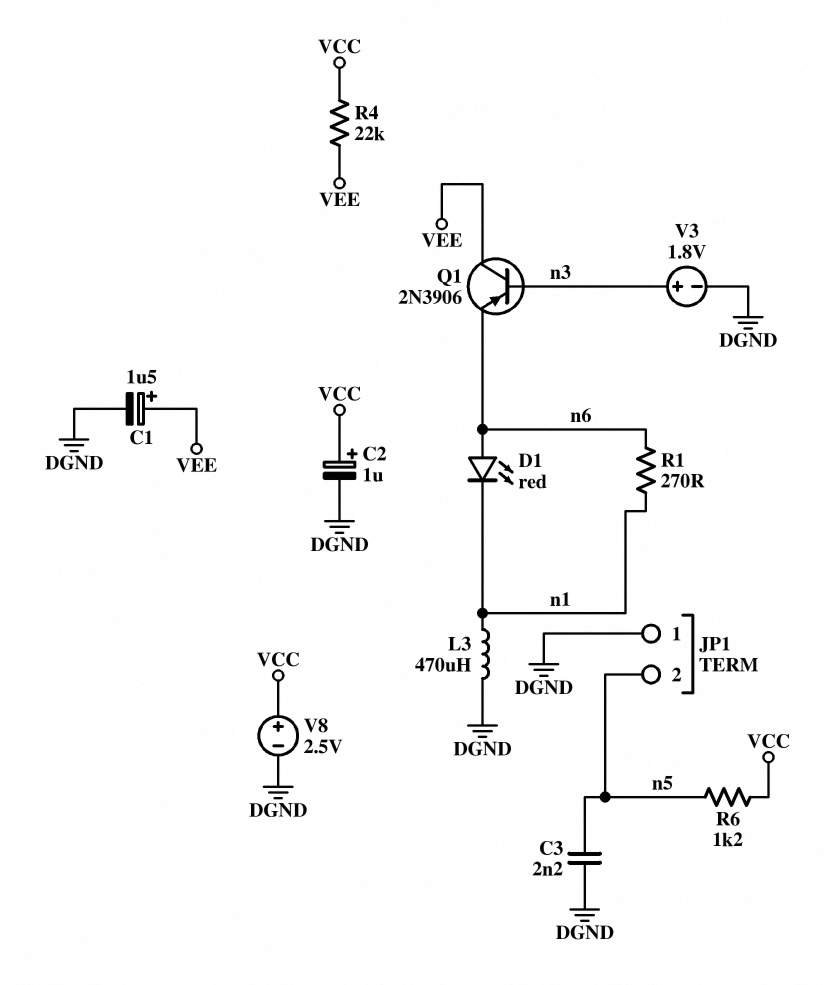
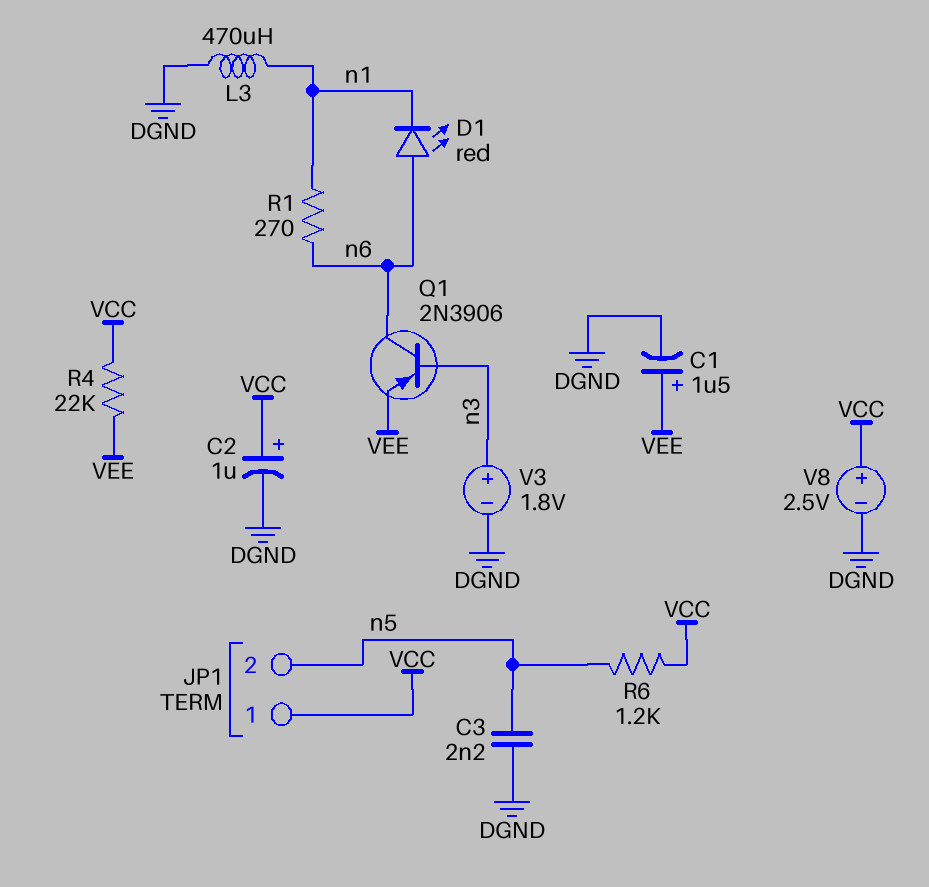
JP1 pin 1: DGND -> VCC
Q1: PNP 2N3906 (B n3, C VEE, E n6) -> PNP 2N3906 (B n3, C n6, E VEE)

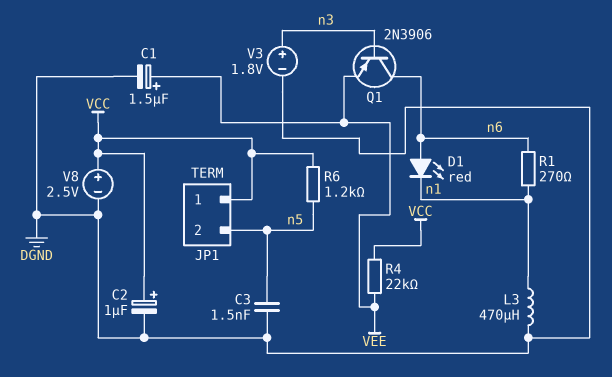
C3: 2.2nF (DGND, n5) -> 1.5nF (DGND, n5)

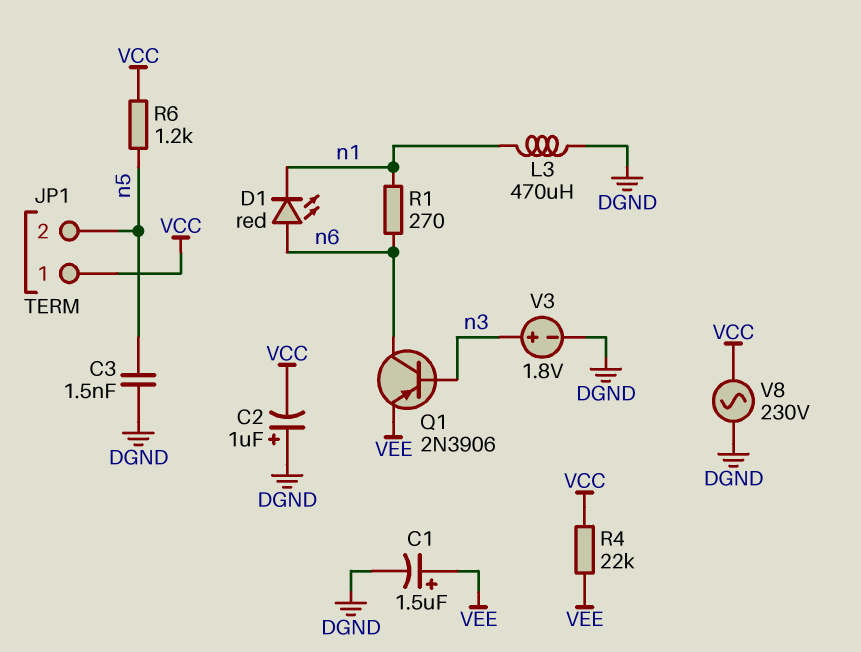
C2: 1uF (plus VCC, minus DGND) -> 1uF (plus DGND, minus VCC)
V8: 2.5V (plus VCC, minus DGND) -> AC 230V (DGND, VCC)

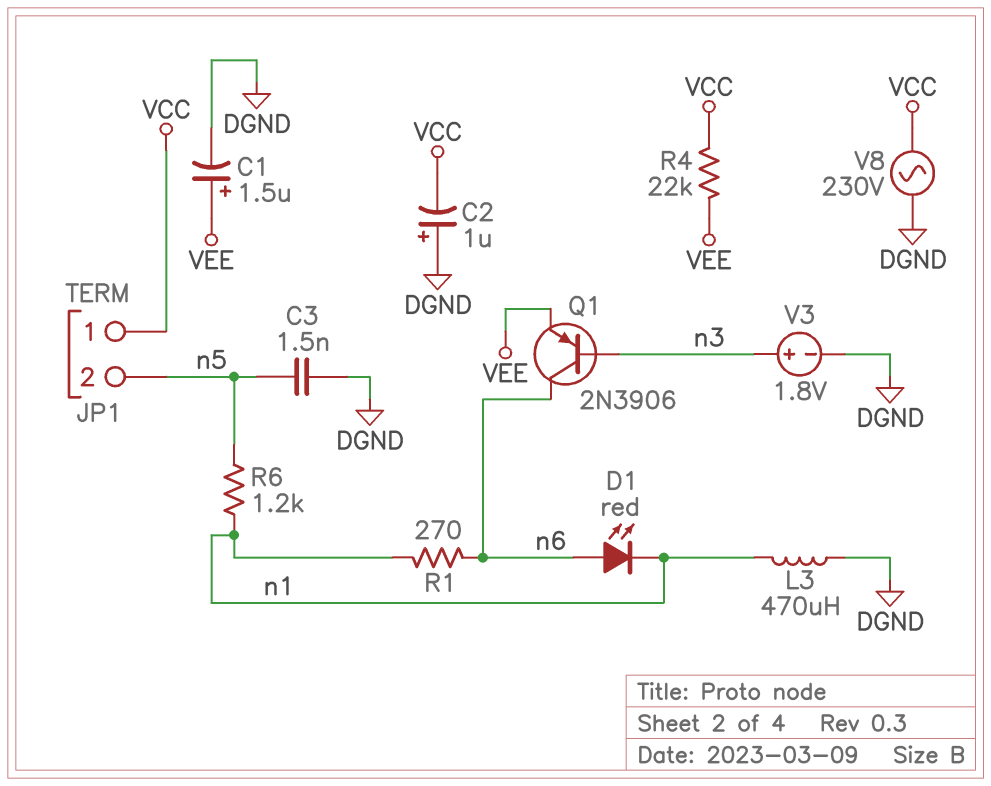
R6: 1.2k (VCC, n5) -> 1.2k (n1, n5)

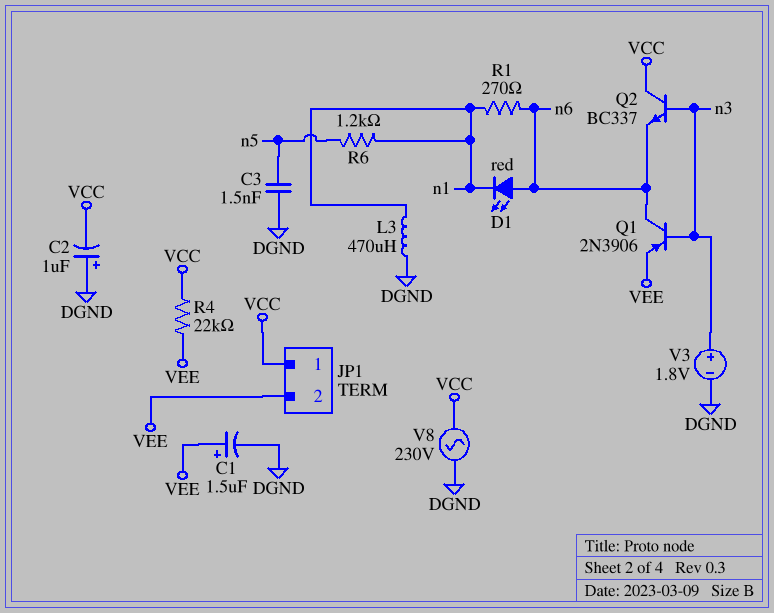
JP1 pin 2: n5 -> VEE
Q2: none -> NPN BC337 (B n3, C VCC, E n6)

